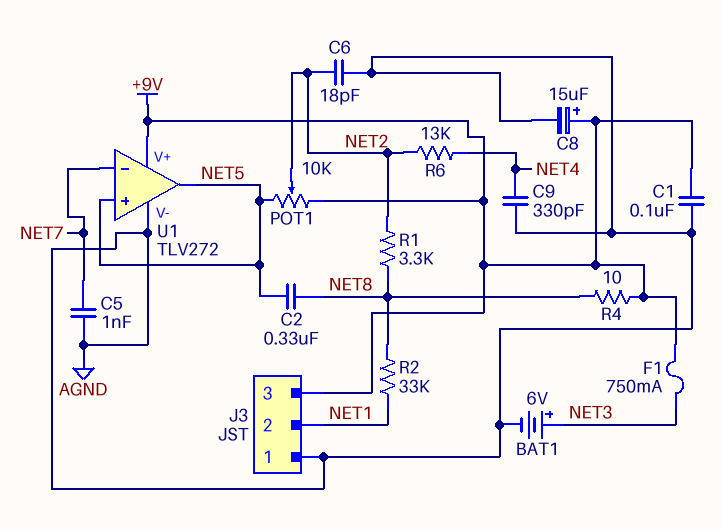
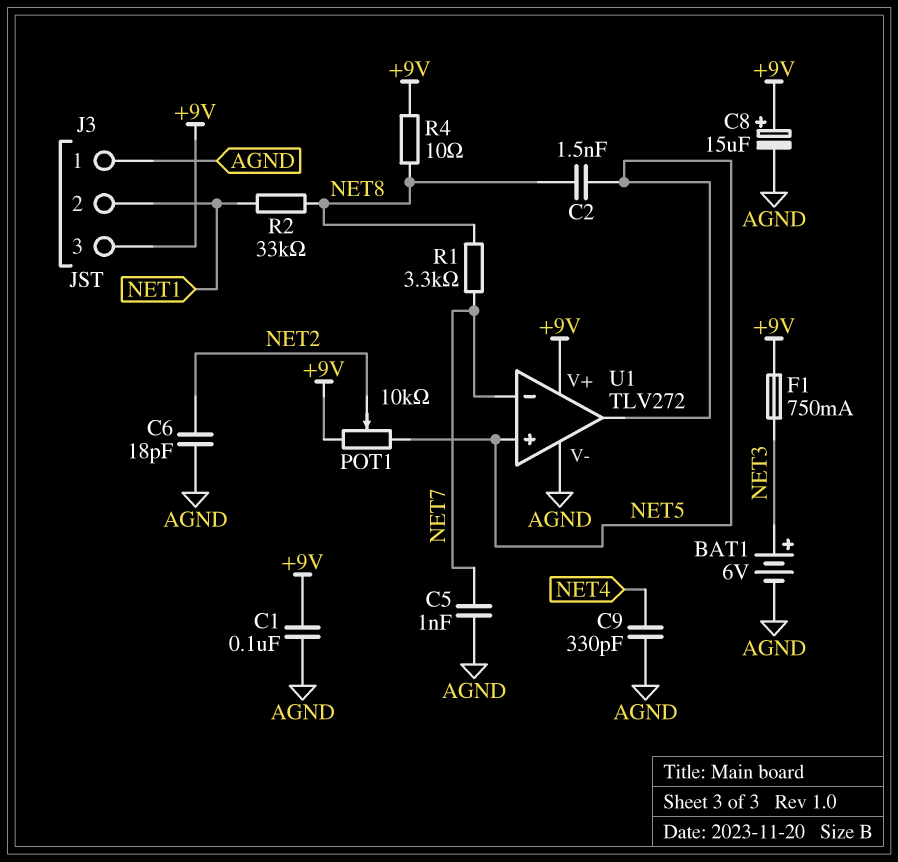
C2: 330nF (NET5, NET8) -> 1.5nF (NET5, NET8)
R1: 3.3k (NET2, NET8) -> 3.3k (NET7, NET8)
R6: 13k (NET2, NET4) -> none

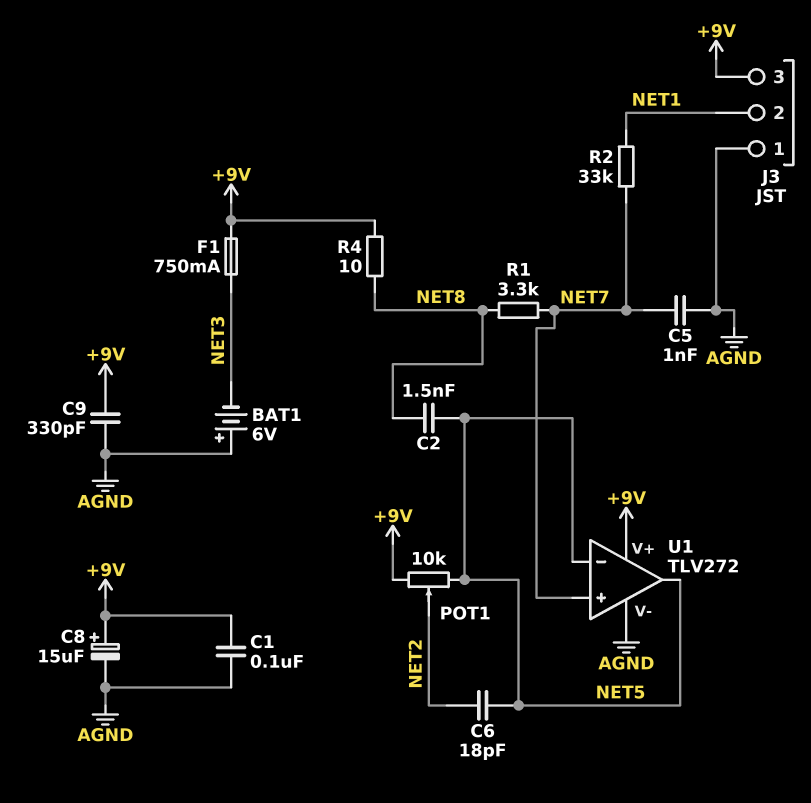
BAT1: 6V (plus NET3, minus AGND) -> 6V (plus AGND, minus NET3)
C6: 18pF (AGND, NET2) -> 18pF (NET2, NET5)
C9: 330pF (AGND, NET4) -> 330pF (+9V, AGND)
R2: 33k (NET1, NET8) -> 33k (NET1, NET7)
U1 pin in+: NET5 -> NET7
U1 pin in-: NET7 -> NET5

